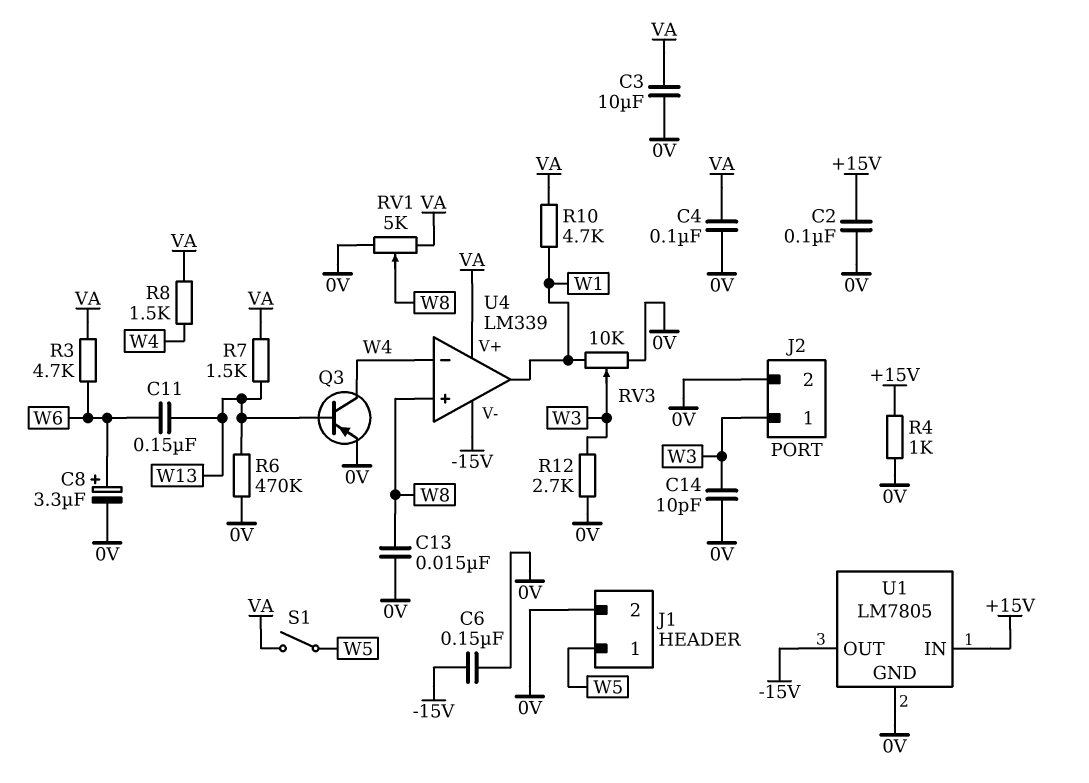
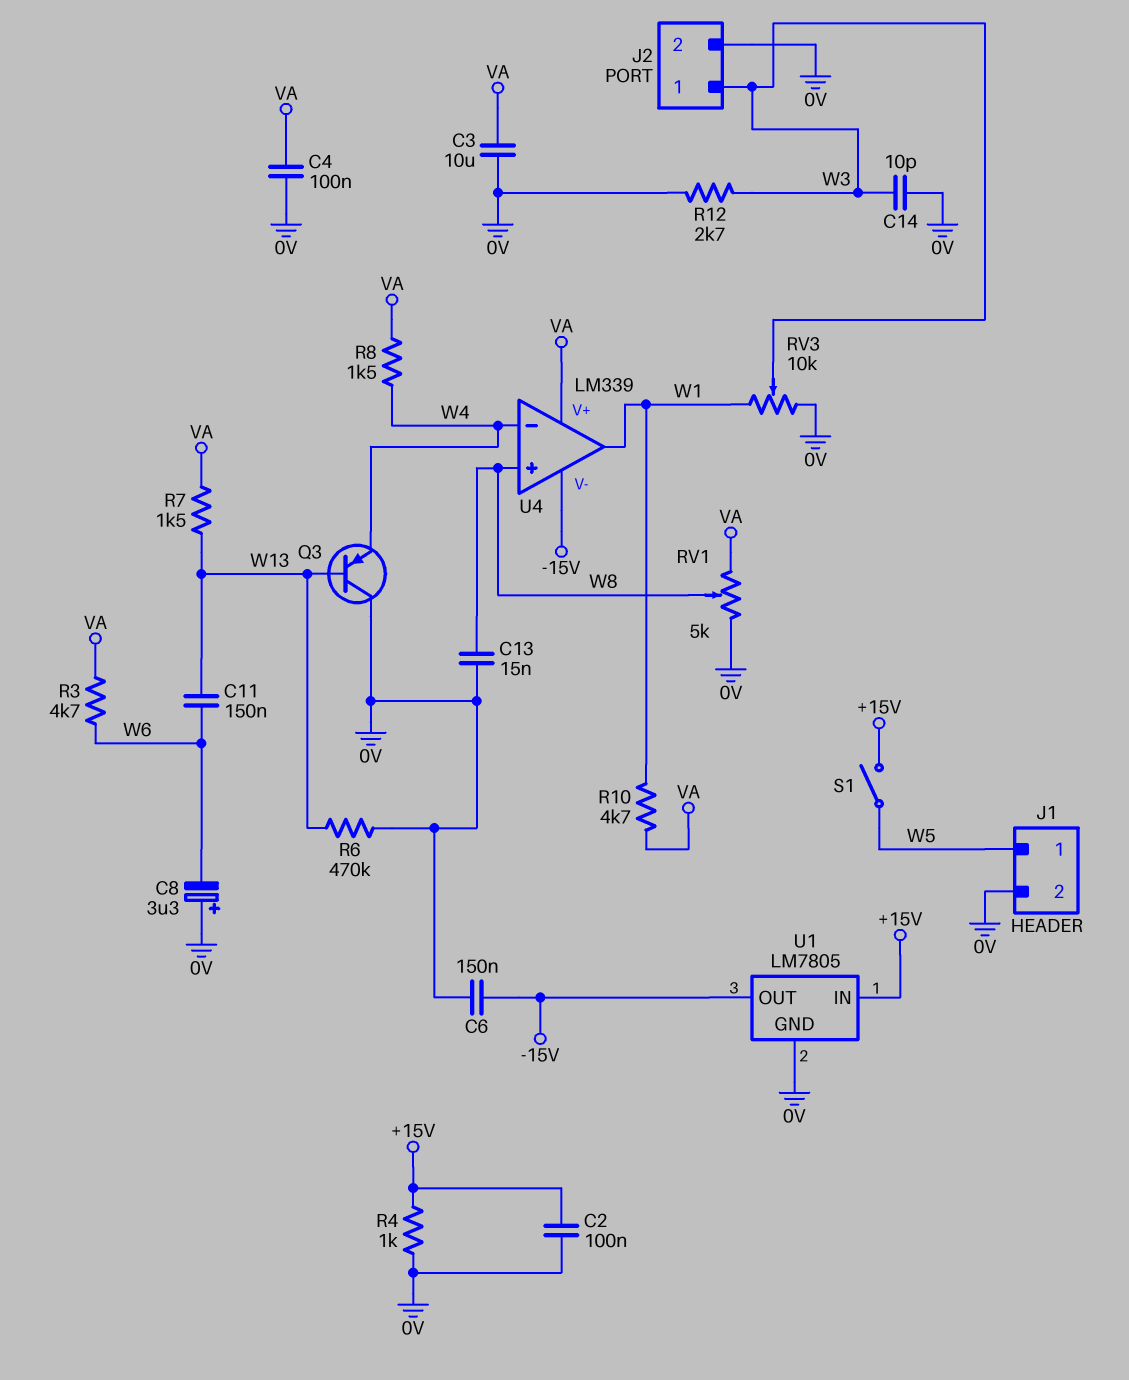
C8: 3.3uF (plus W6, minus 0V) -> 3.3uF (plus 0V, minus W6)
Q3: PNP (B W13, C W4, E 0V) -> PNP (B W13, C 0V, E W4)
S1: switch (VA, W5) -> switch (+15V, W5)

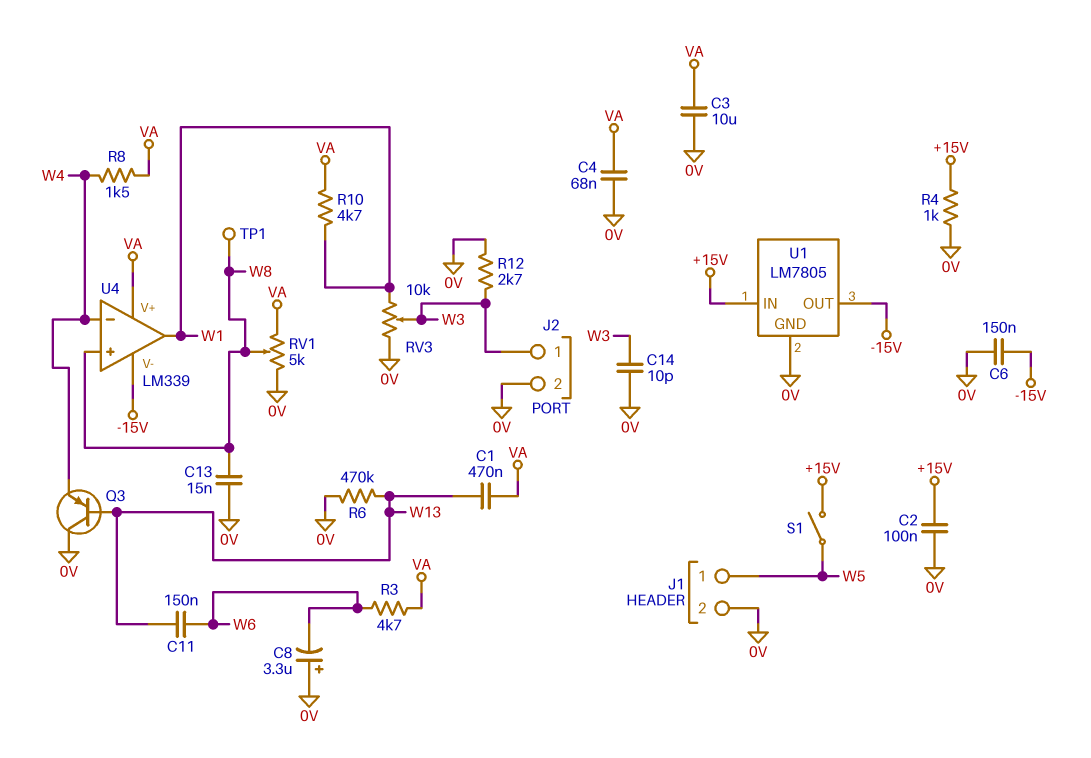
C1: none -> 470nF (VA, W13)
C4: 100nF (0V, VA) -> 68nF (0V, VA)
R7: 1.5k (VA, W13) -> none
TP1: none -> test point (W8)

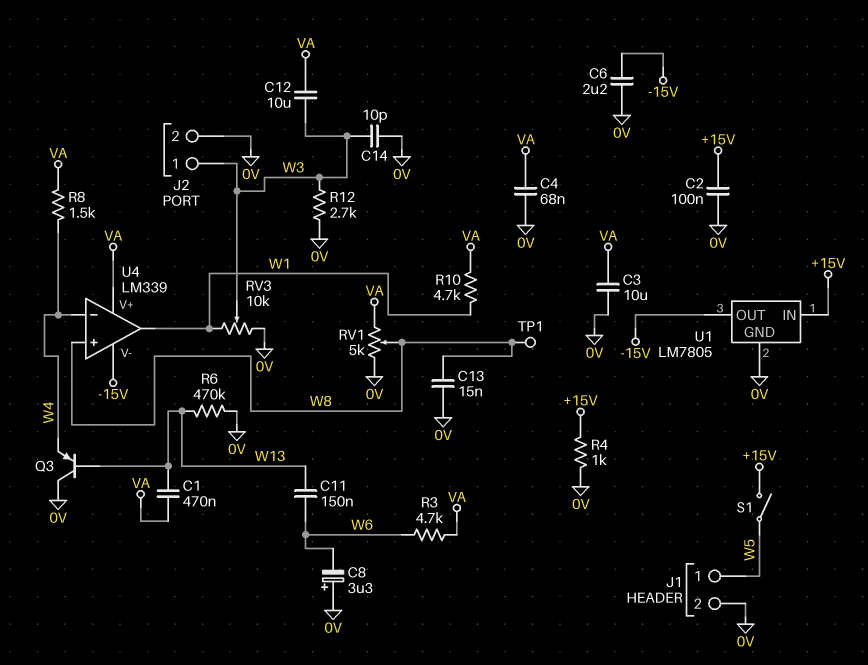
C6: 150nF (-15V, 0V) -> 2.2uF (-15V, 0V)
C12: none -> 10uF (VA, W3)

